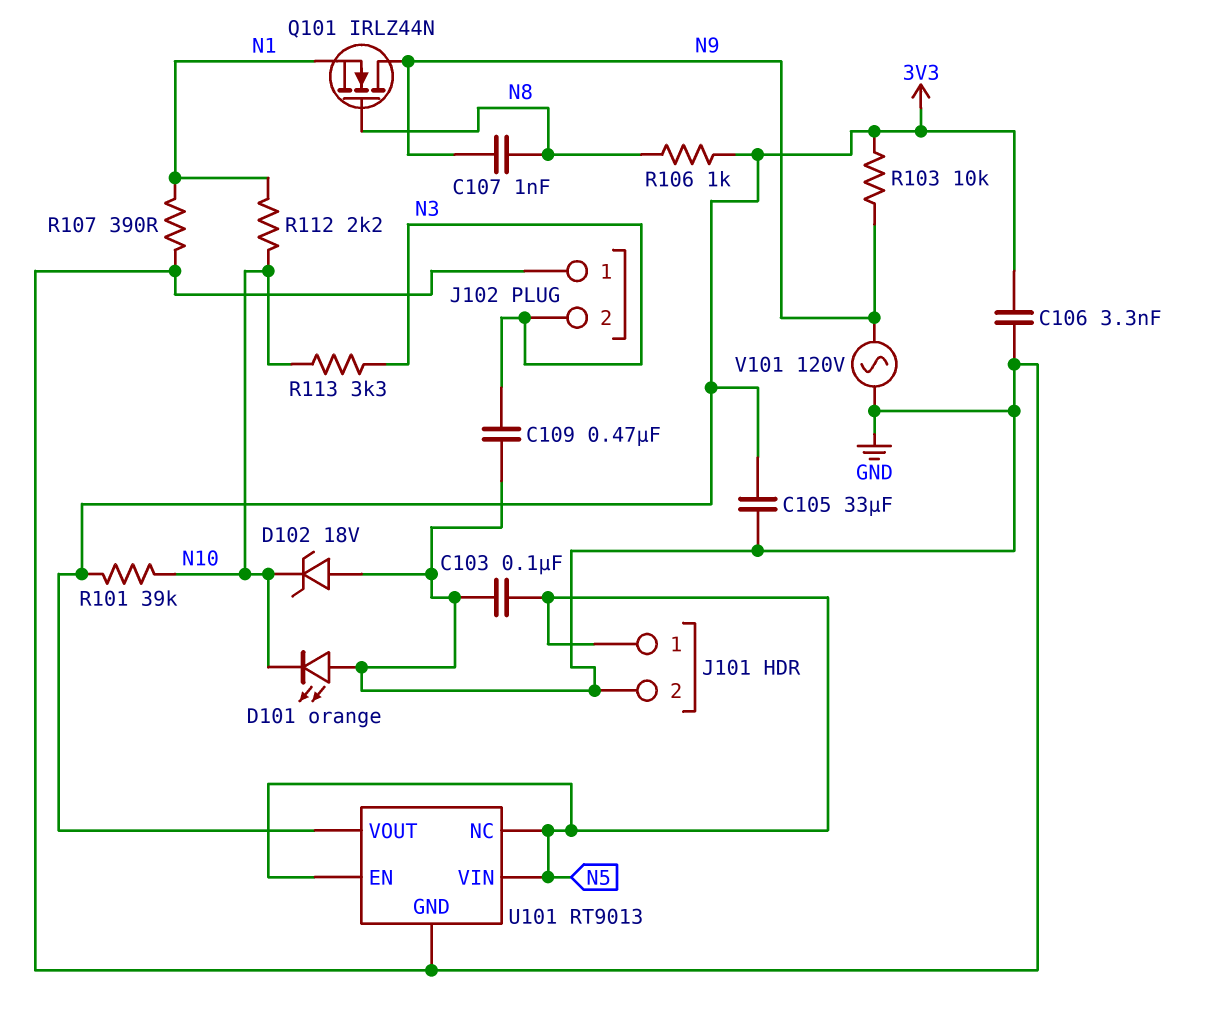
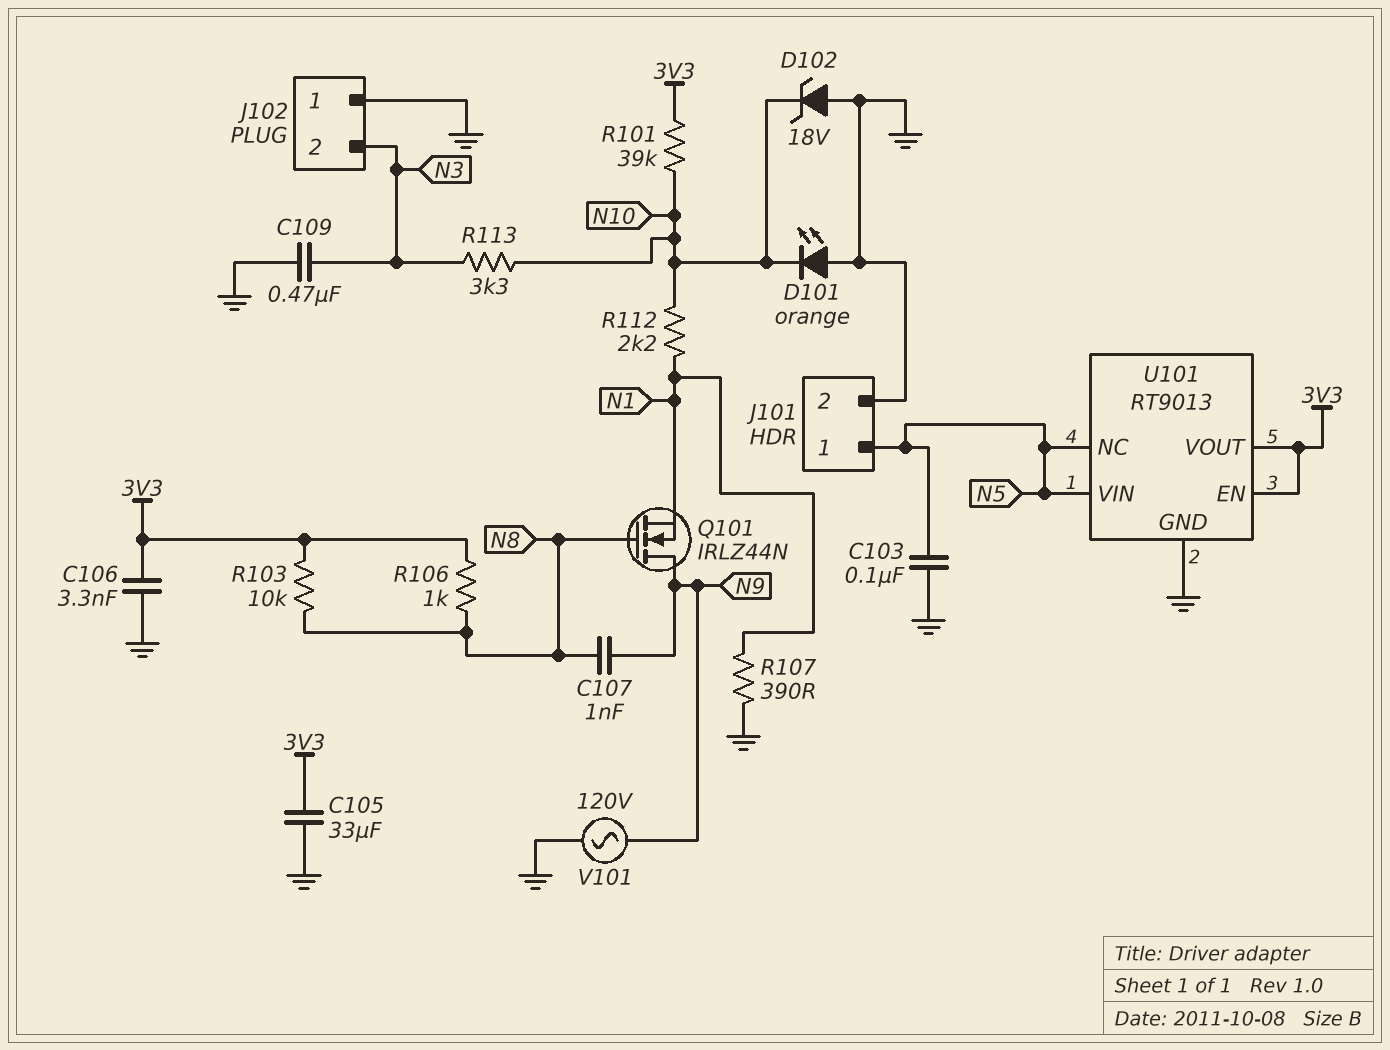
R103: 10k (3V3, N9) -> 10k (3V3, N8)
U101 pin EN: N5 -> 3V3

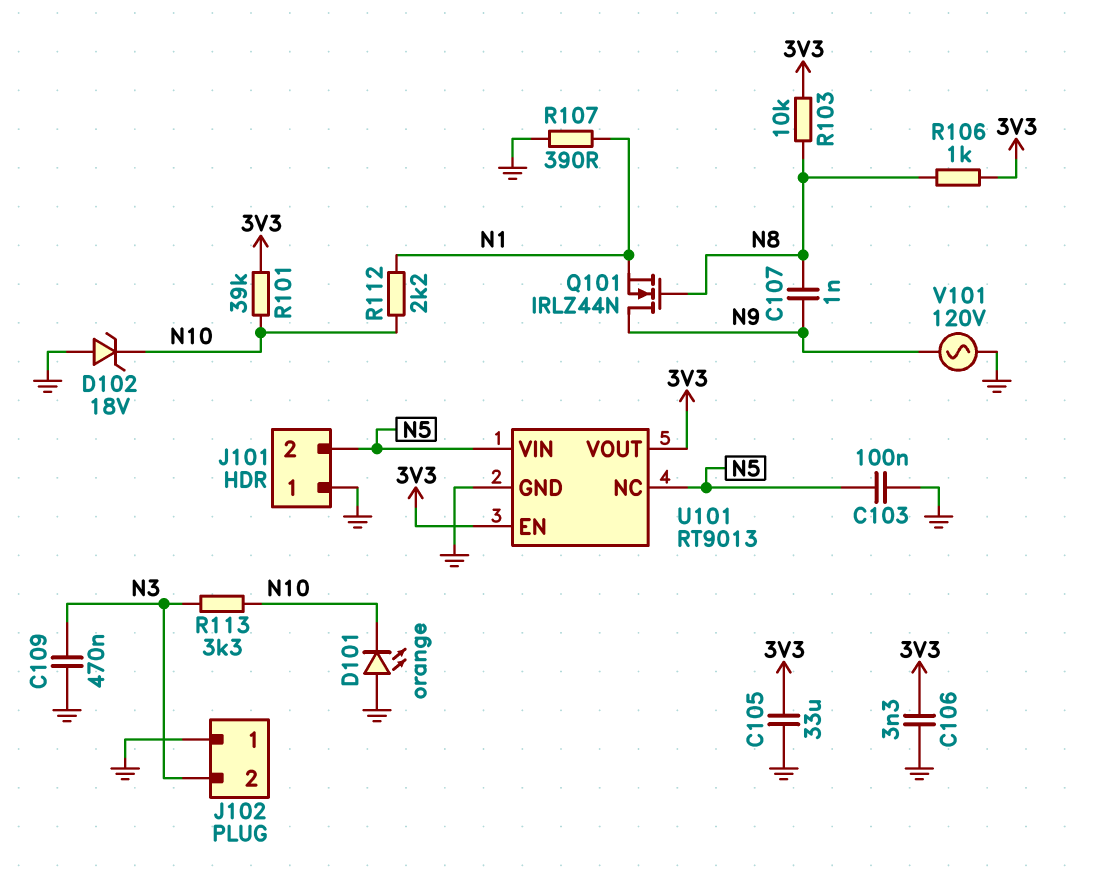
J101 pin 1: N5 -> GND
J101 pin 2: GND -> N5

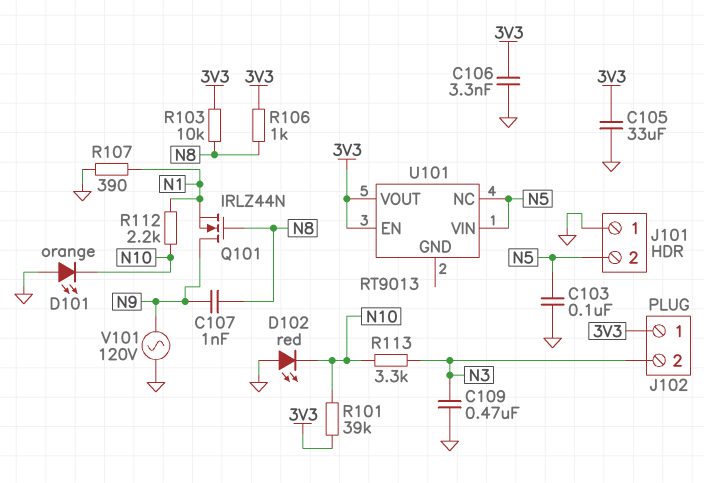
D102: zener 18V (A GND, K N10) -> LED red (A GND, K N10)
J102 pin 1: GND -> 3V3
U101 pin GND: GND -> none

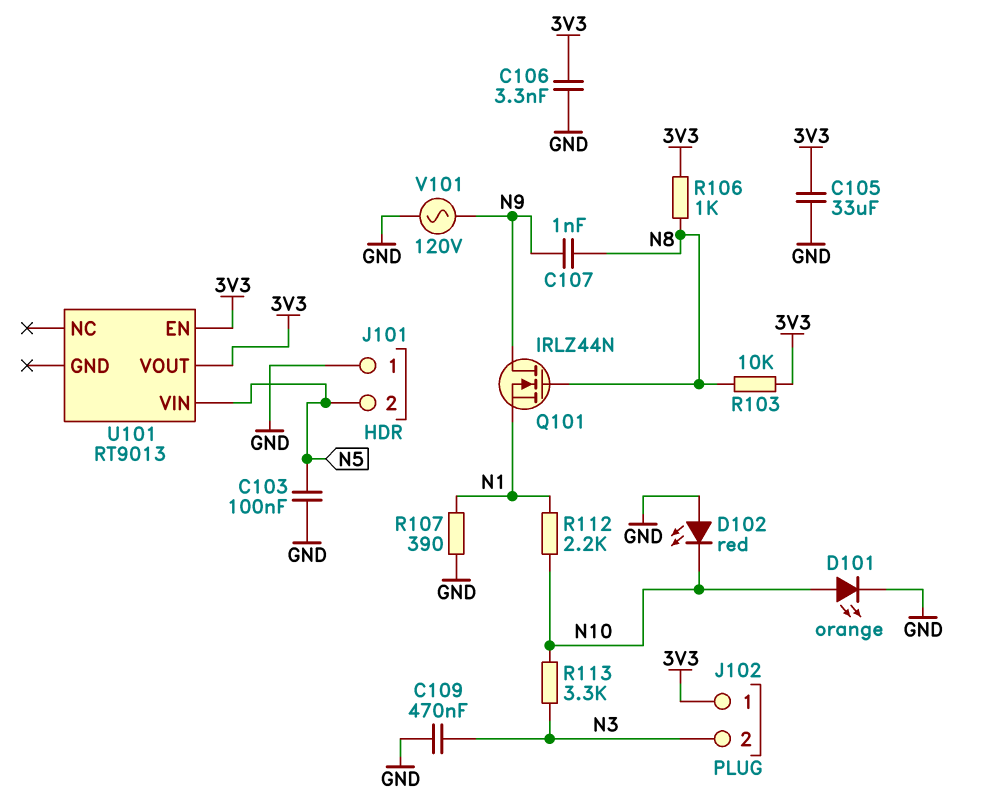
D101: LED orange (A GND, K N10) -> LED orange (A N10, K GND)
R101: 39k (3V3, N10) -> none
U101 pin NC: N5 -> none

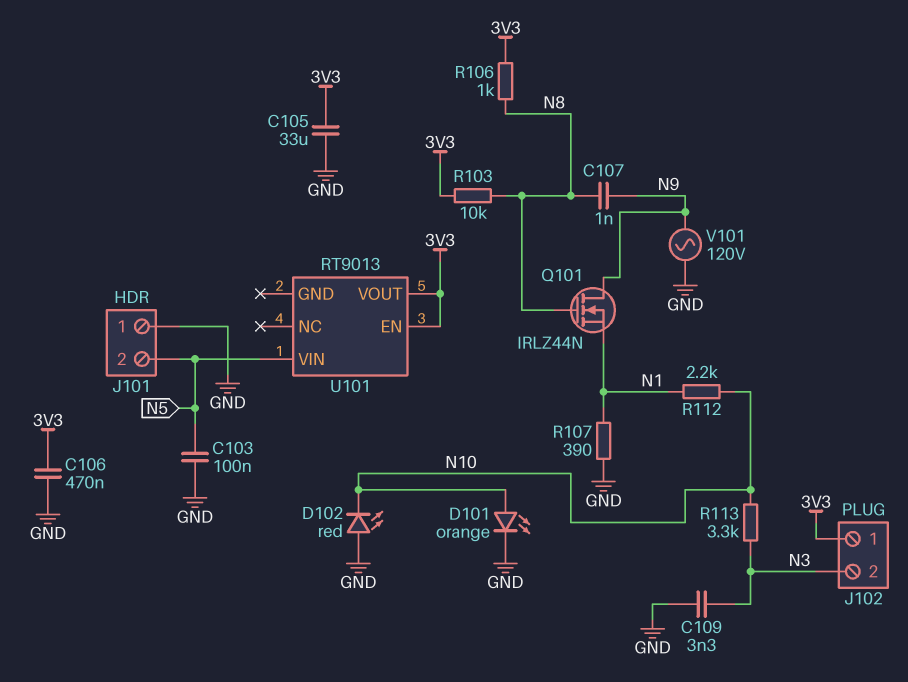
C106: 3.3nF (3V3, GND) -> 470nF (3V3, GND)
C109: 470nF (GND, N3) -> 3.3nF (GND, N3)

